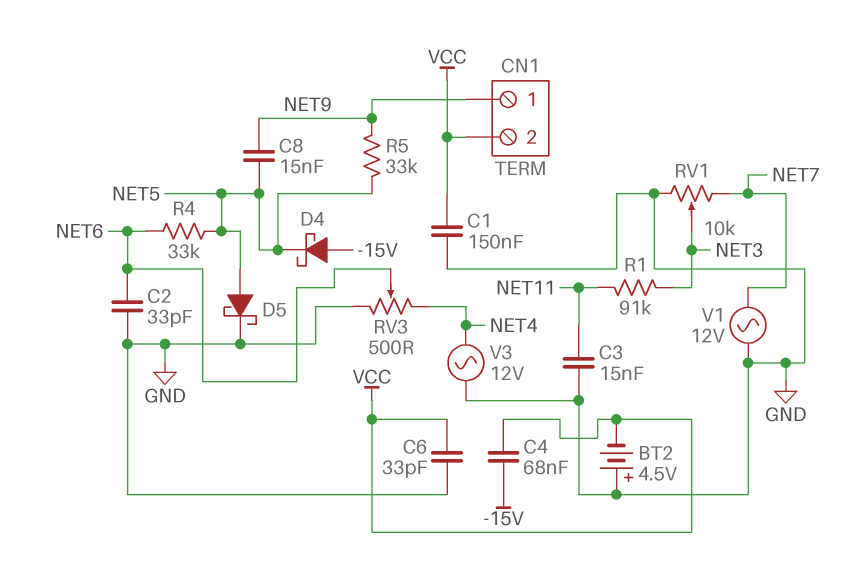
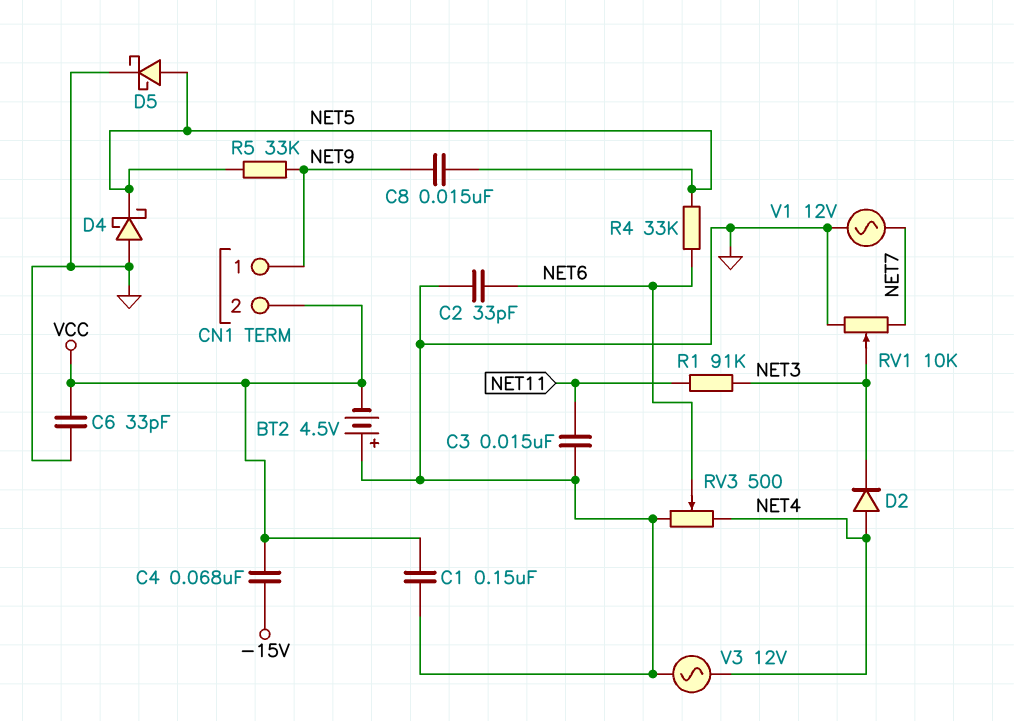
D2: none -> diode (A NET4, K NET3)
D4: schottky (A -15V, K NET5) -> schottky (A GND, K NET5)

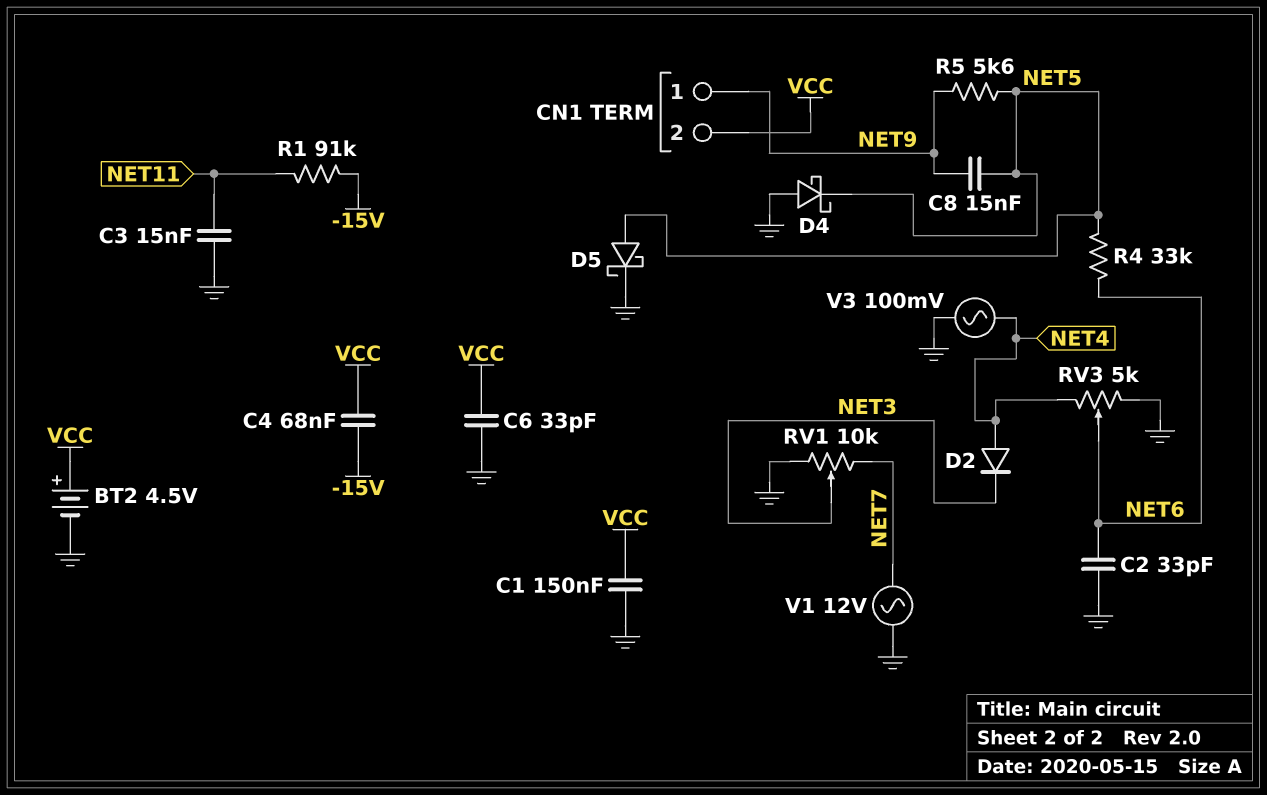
BT2: 4.5V (plus GND, minus VCC) -> 4.5V (plus VCC, minus GND)
R1: 91k (NET3, NET11) -> 91k (-15V, NET11)
R5: 33k (NET5, NET9) -> 5.6k (NET5, NET9)
RV3: 500 (GND, NET4, wiper NET6) -> 5k (GND, NET4, wiper NET6)
V3: AC 12V (GND, NET4) -> AC 100mV (GND, NET4)

